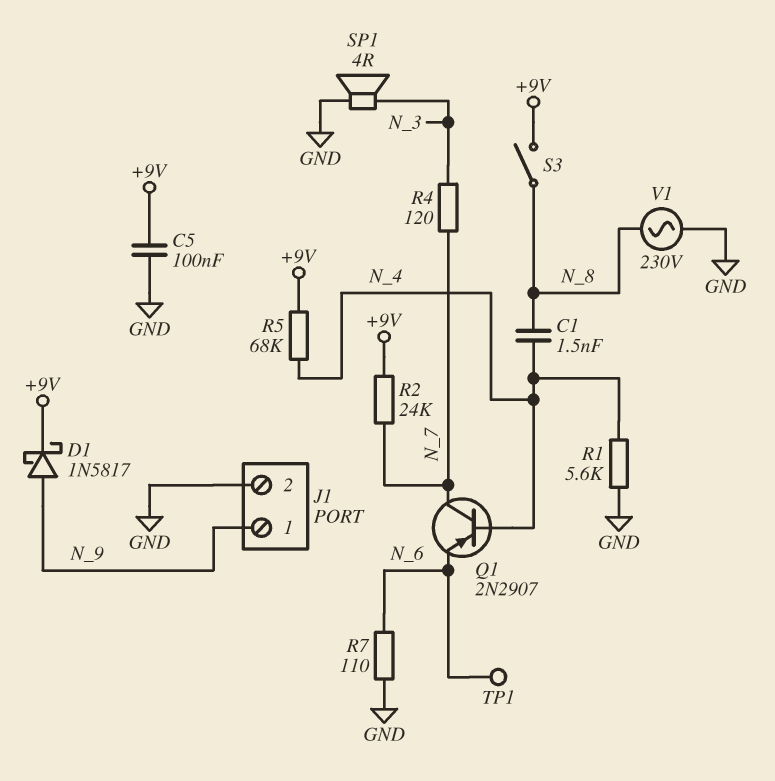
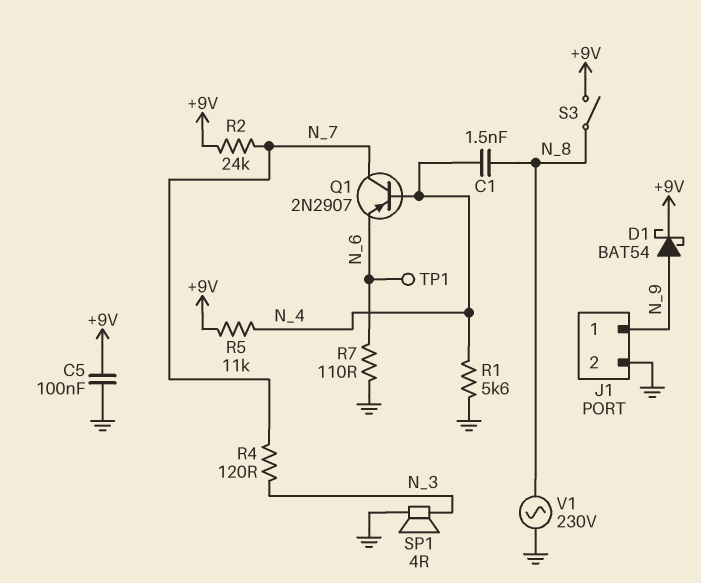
D1: schottky 1N5817 (A N_9, K +9V) -> schottky BAT54 (A N_9, K +9V)
R5: 68k (+9V, N_4) -> 11k (+9V, N_4)

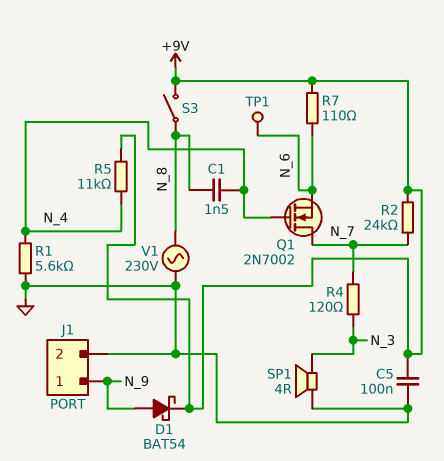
Q1: PNP 2N2907 (B N_4, C N_7, E N_6) -> NMOS 2N7002 (G N_4, D N_7, S N_6)
R7: 110 (GND, N_6) -> 110 (+9V, N_6)

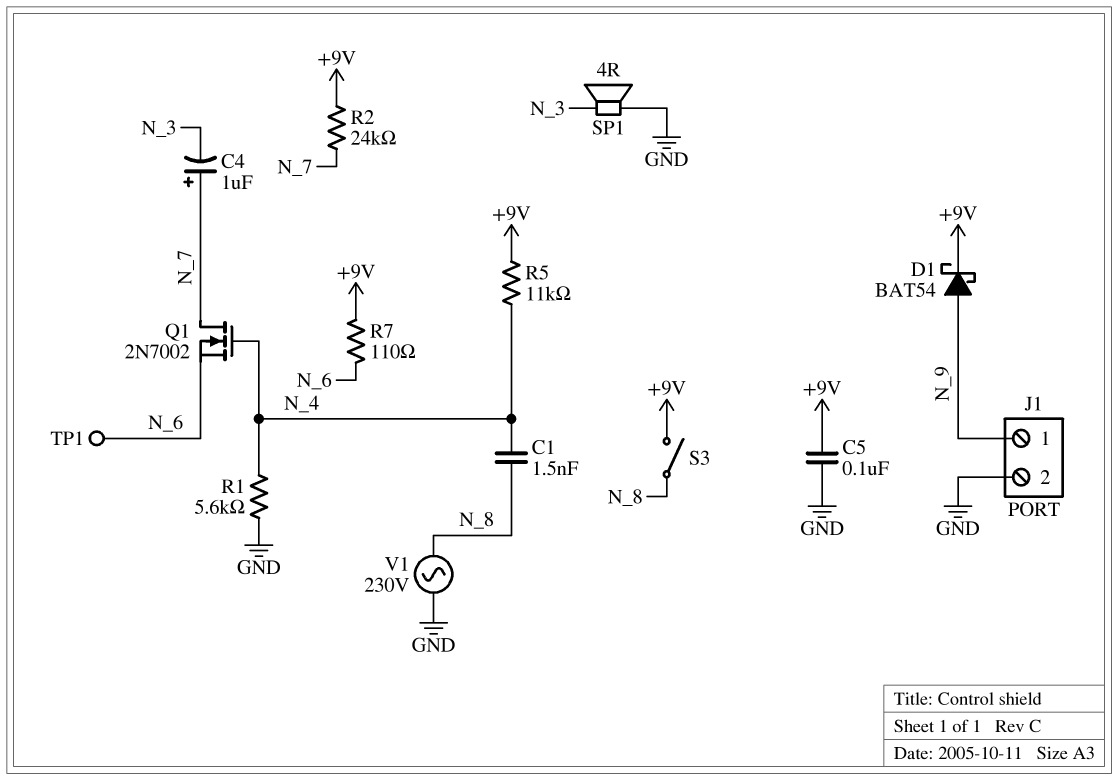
C4: none -> 1uF (plus N_7, minus N_3)
R4: 120 (N_3, N_7) -> none

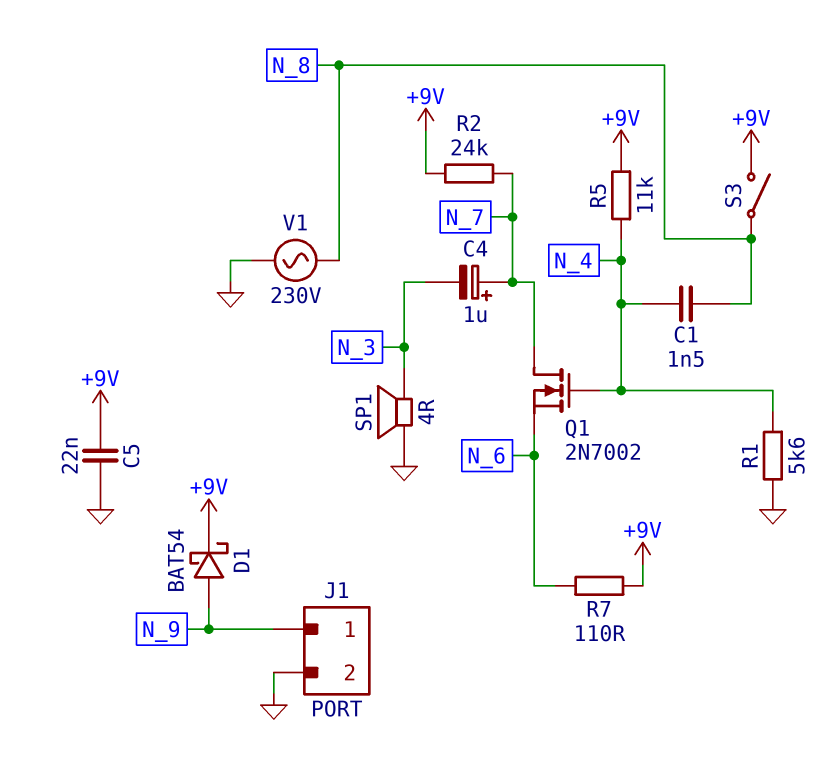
C5: 100nF (+9V, GND) -> 22nF (+9V, GND)
TP1: test point (N_6) -> none

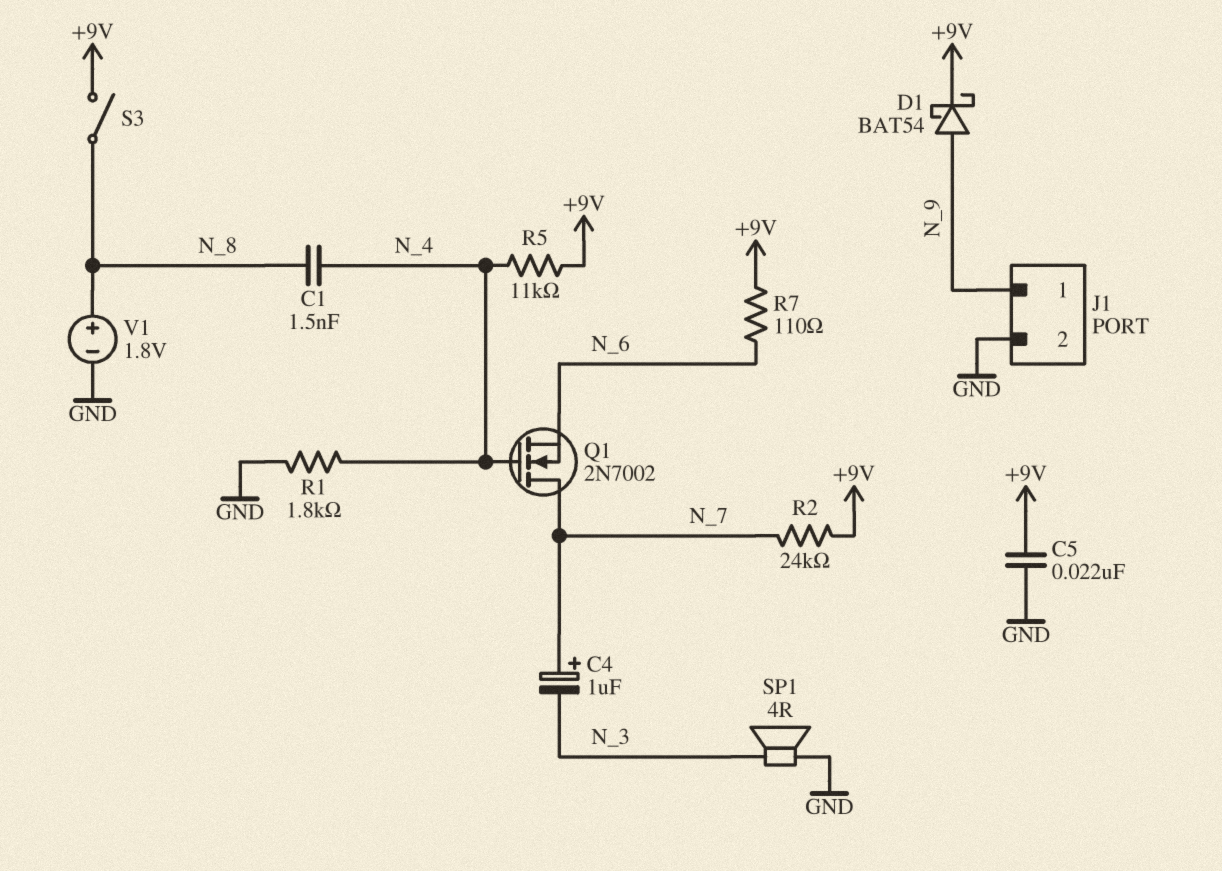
R1: 5.6k (GND, N_4) -> 1.8k (GND, N_4)
V1: AC 230V (GND, N_8) -> 1.8V (plus N_8, minus GND)

